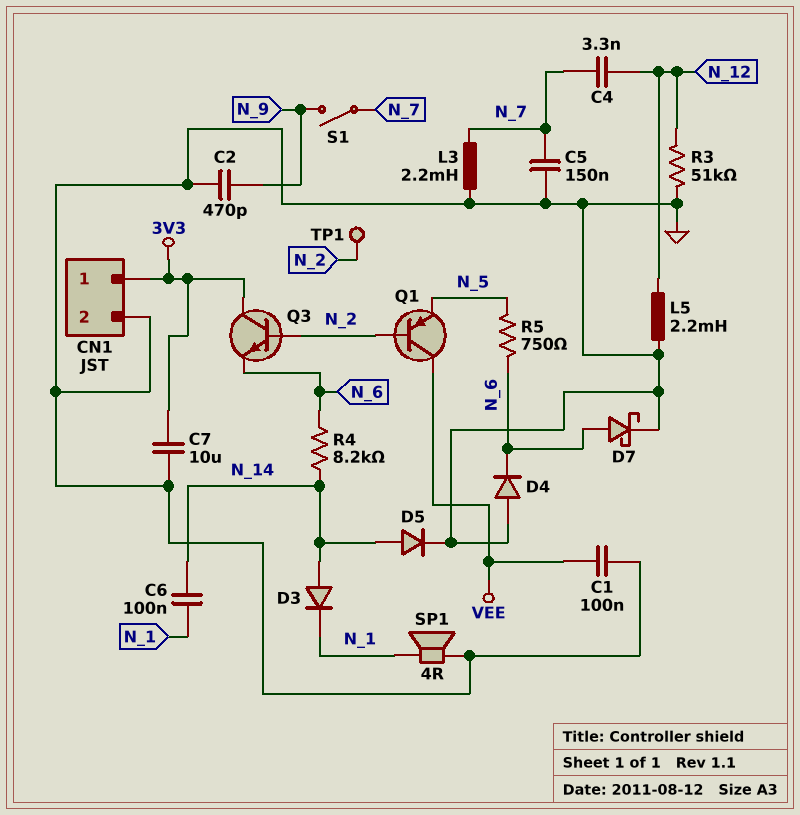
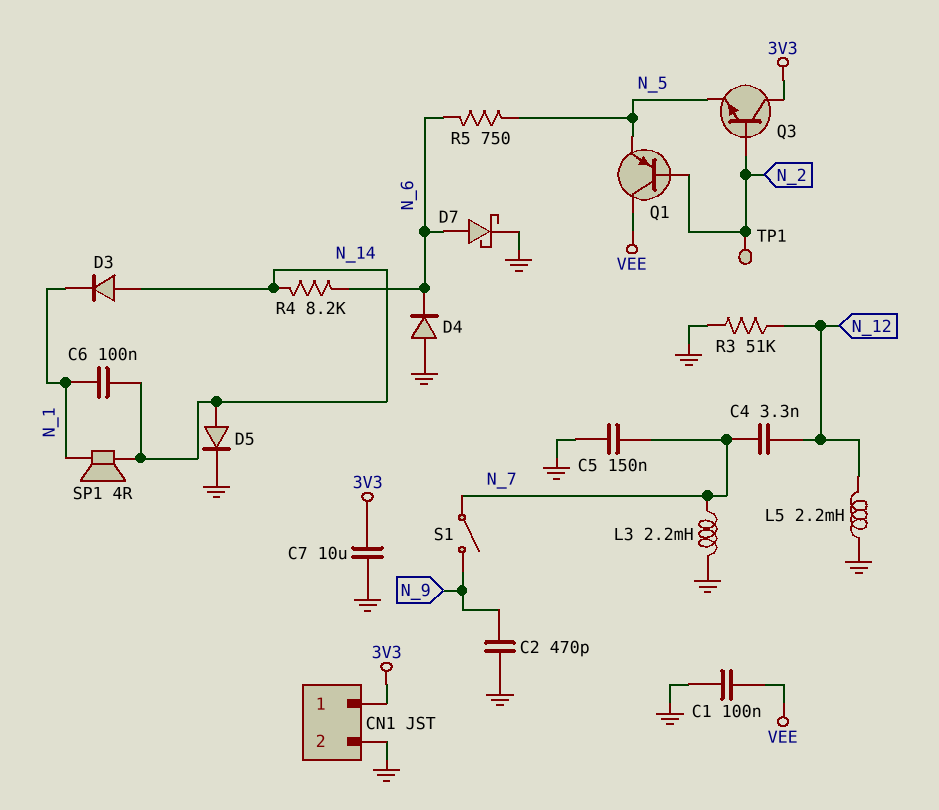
Q3: NPN (B N_2, C 3V3, E N_6) -> NPN (B N_2, C 3V3, E N_5)
SP1: speaker 4R (GND, N_1) -> speaker 4R (N_1, N_14)

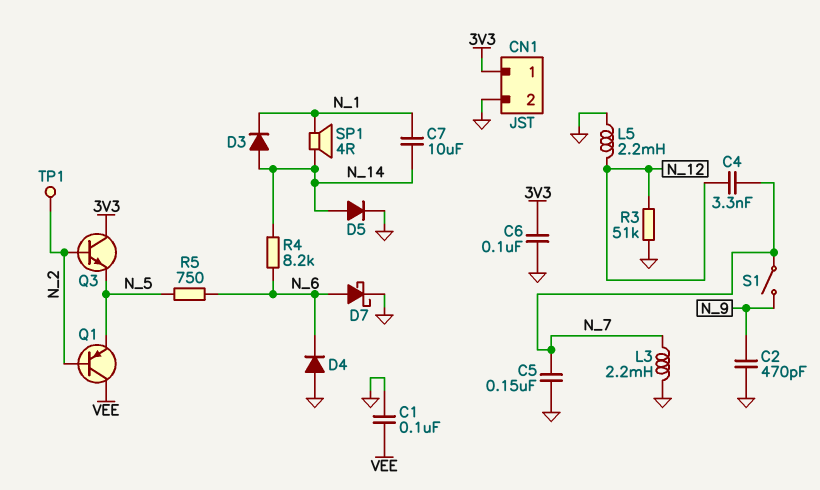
C6: 100nF (N_1, N_14) -> 100nF (3V3, GND)
C7: 10uF (3V3, GND) -> 10uF (N_1, N_14)

